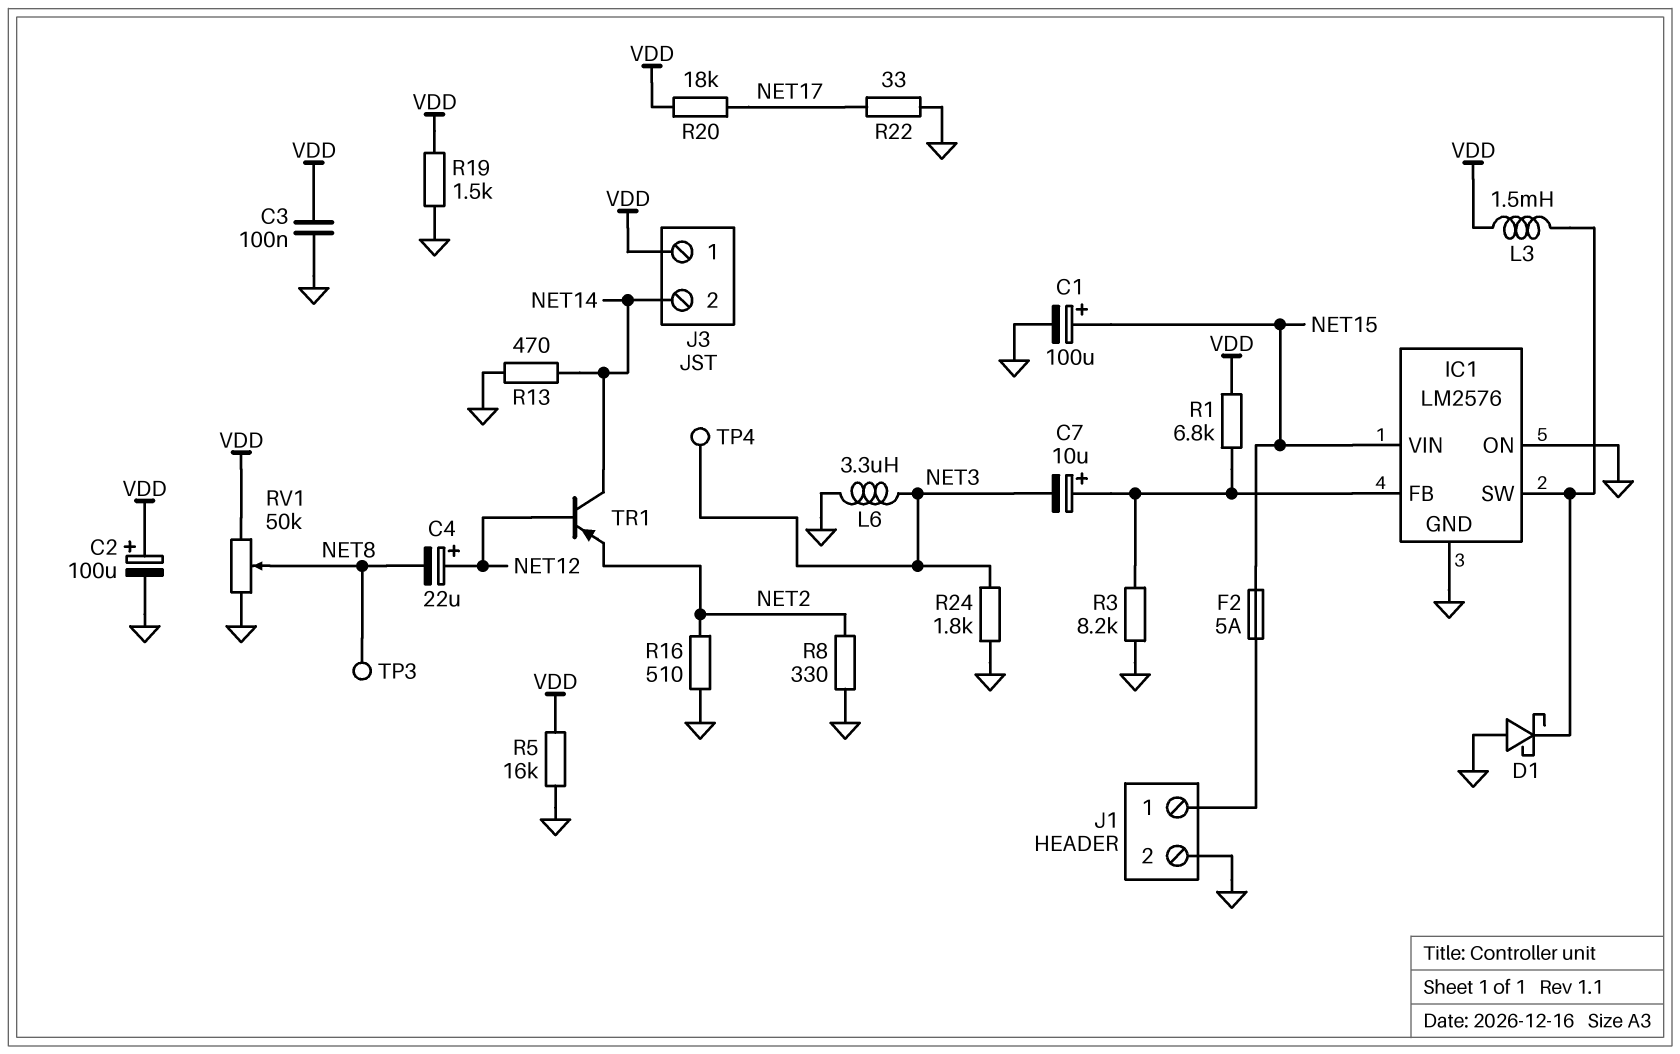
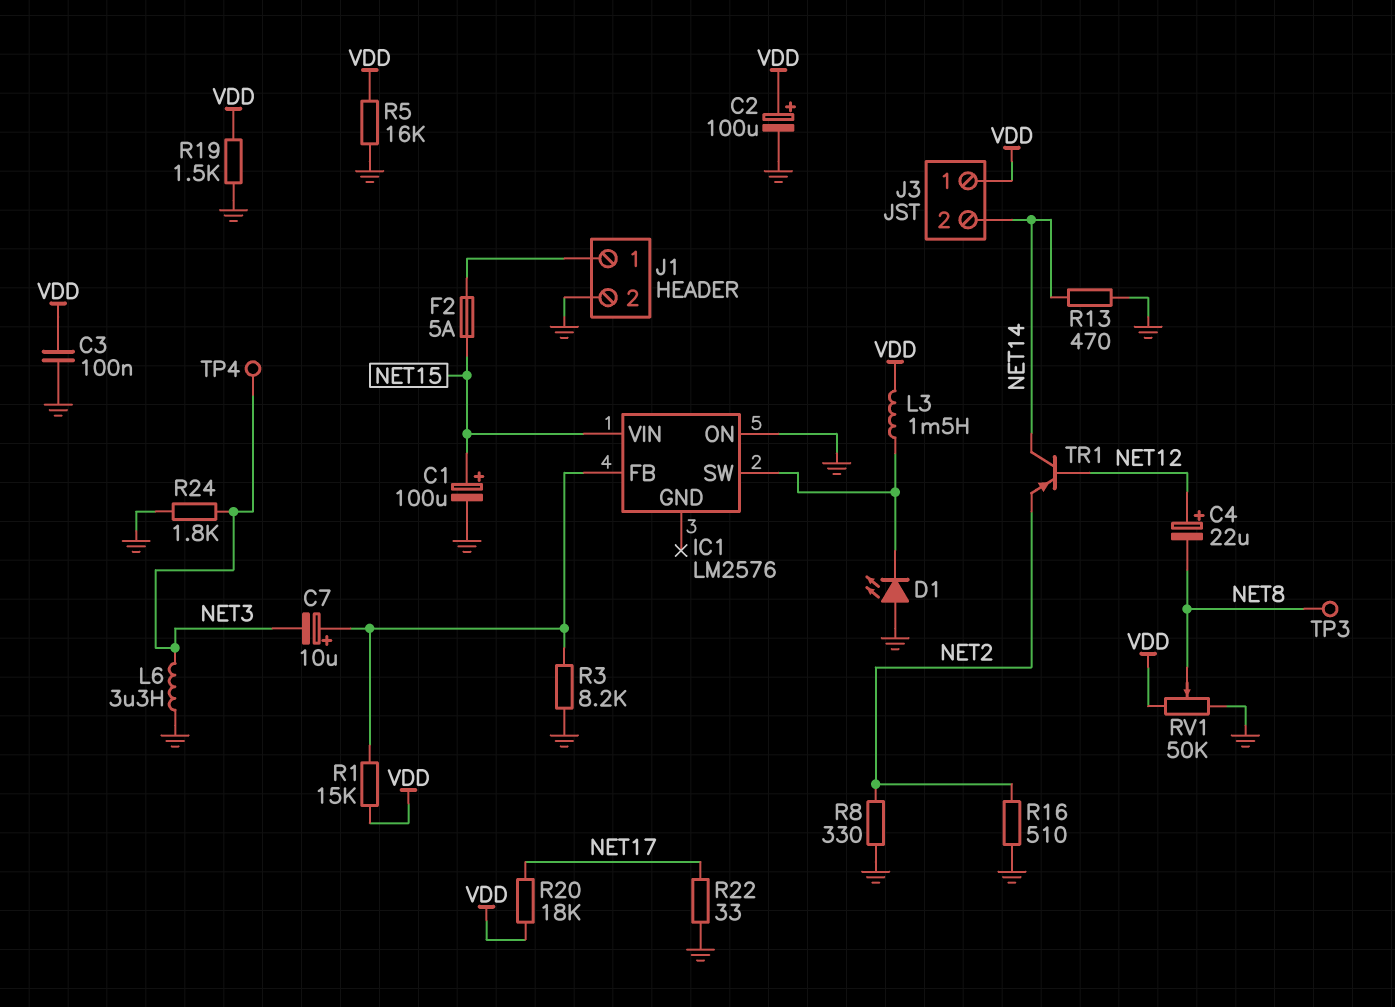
D1: schottky (A GND, K IC1/SW) -> LED (A GND, K IC1/SW)
IC1 pin GND: GND -> none
R1: 6.8k (IC1/FB, VDD) -> 15k (IC1/FB, VDD)

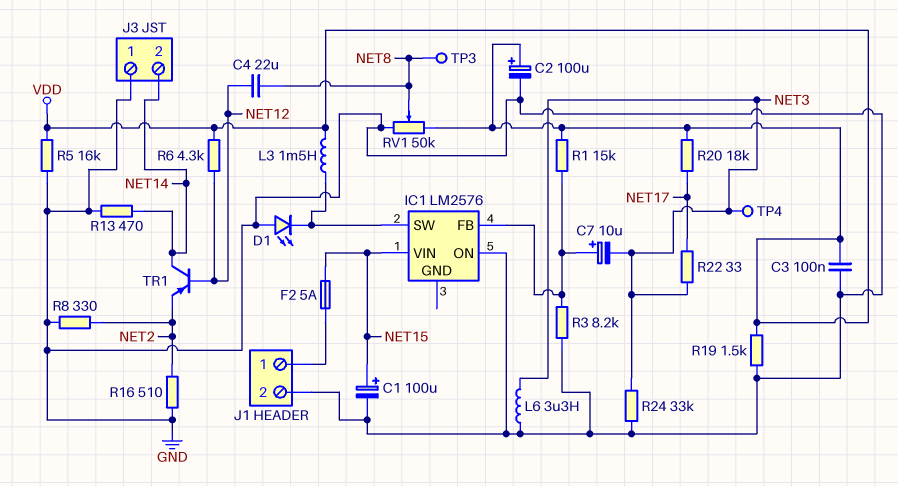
C4: 22uF (plus NET12, minus NET8) -> 22uF (NET8, NET12)
J3 pin 1: VDD -> GND
R6: none -> 4.3k (NET12, VDD)
R22: 33 (GND, NET17) -> 33 (NET3, NET17)
R24: 1.8k (GND, NET3) -> 33k (GND, NET3)

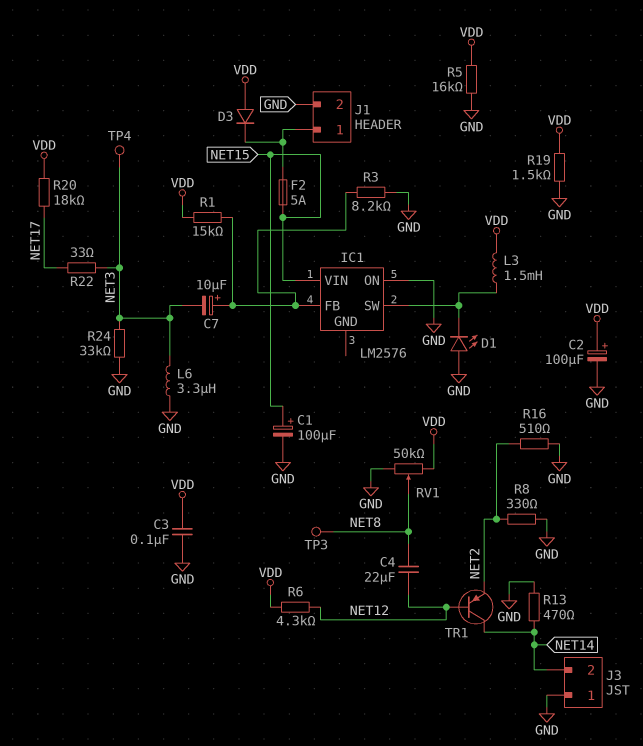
D3: none -> diode (A VDD, K J1/1)

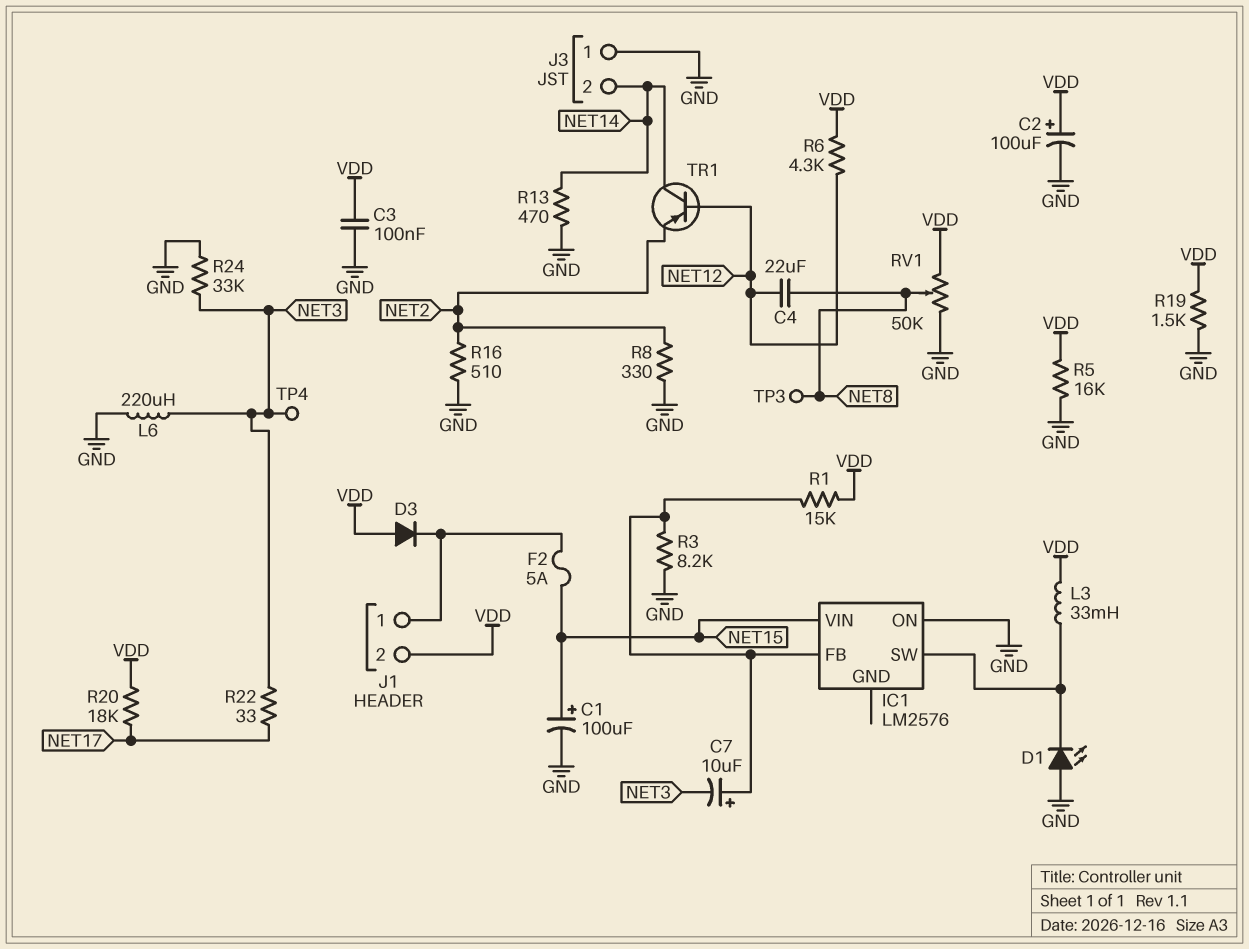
J1 pin 2: GND -> VDD
L3: 1.5mH (IC1/SW, VDD) -> 33mH (IC1/SW, VDD)
L6: 3.3uH (GND, NET3) -> 220uH (GND, NET3)

